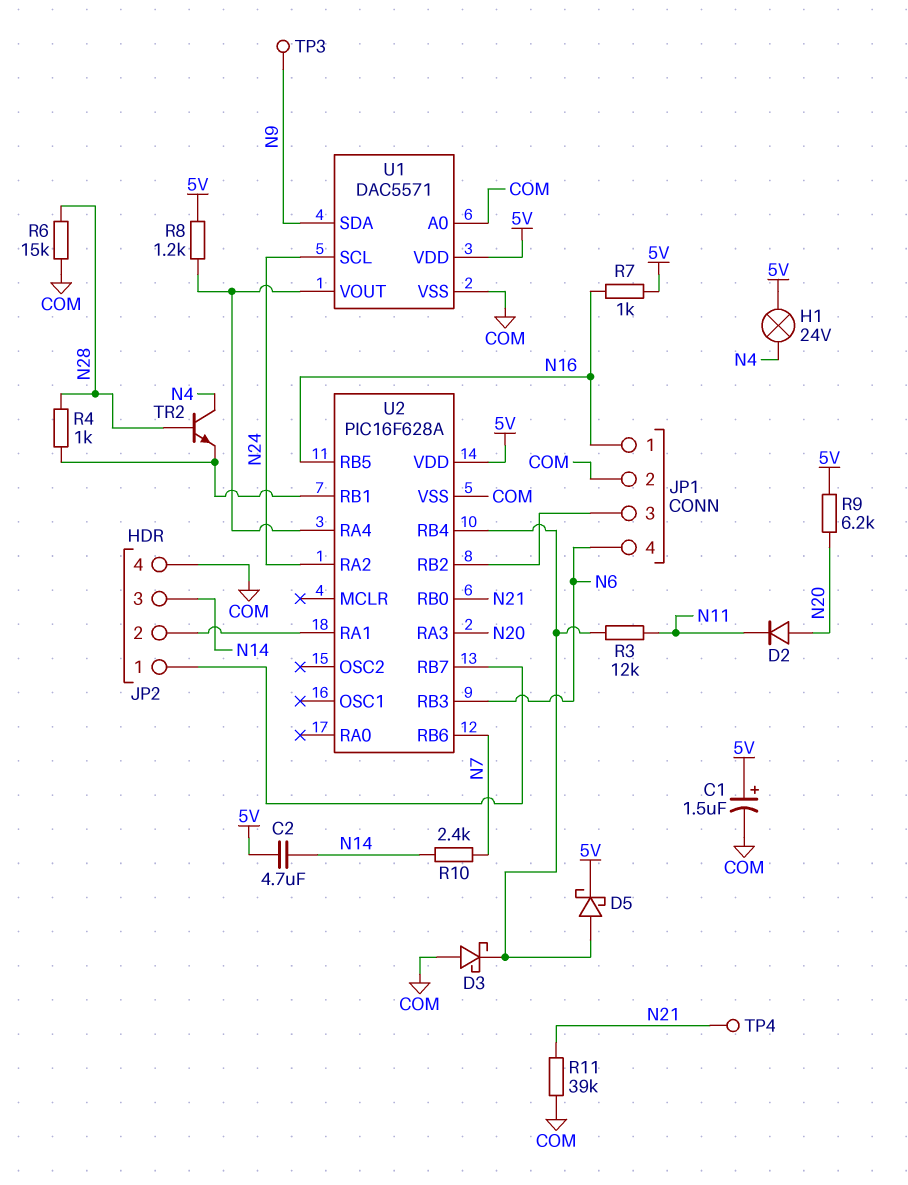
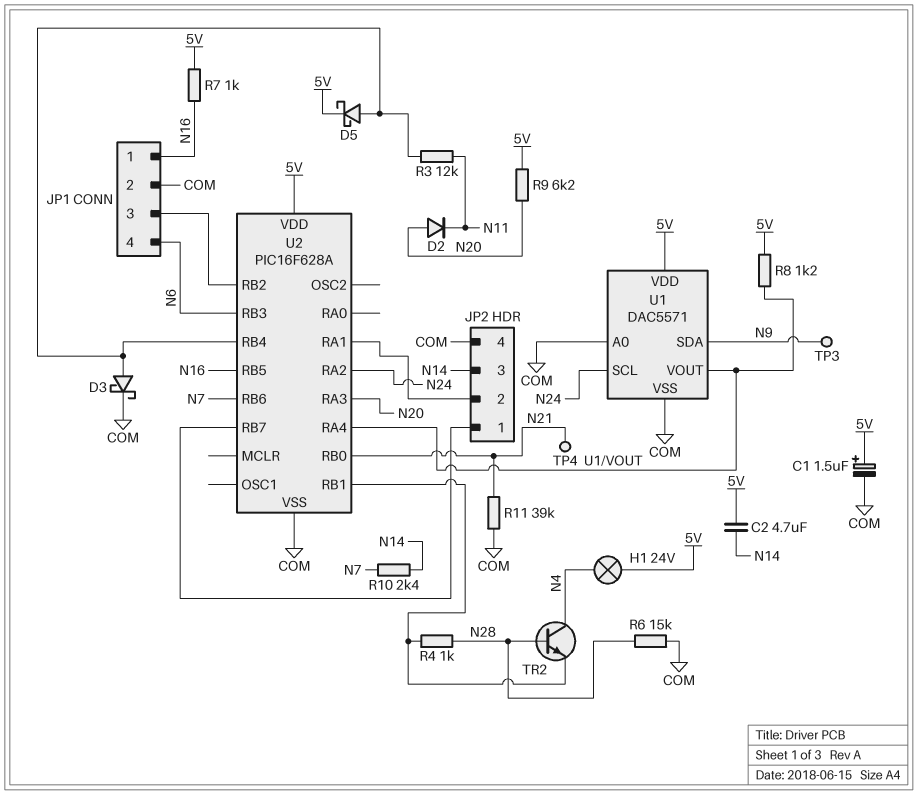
D3: schottky (A COM, K U2/RB4) -> schottky (A U2/RB4, K COM)

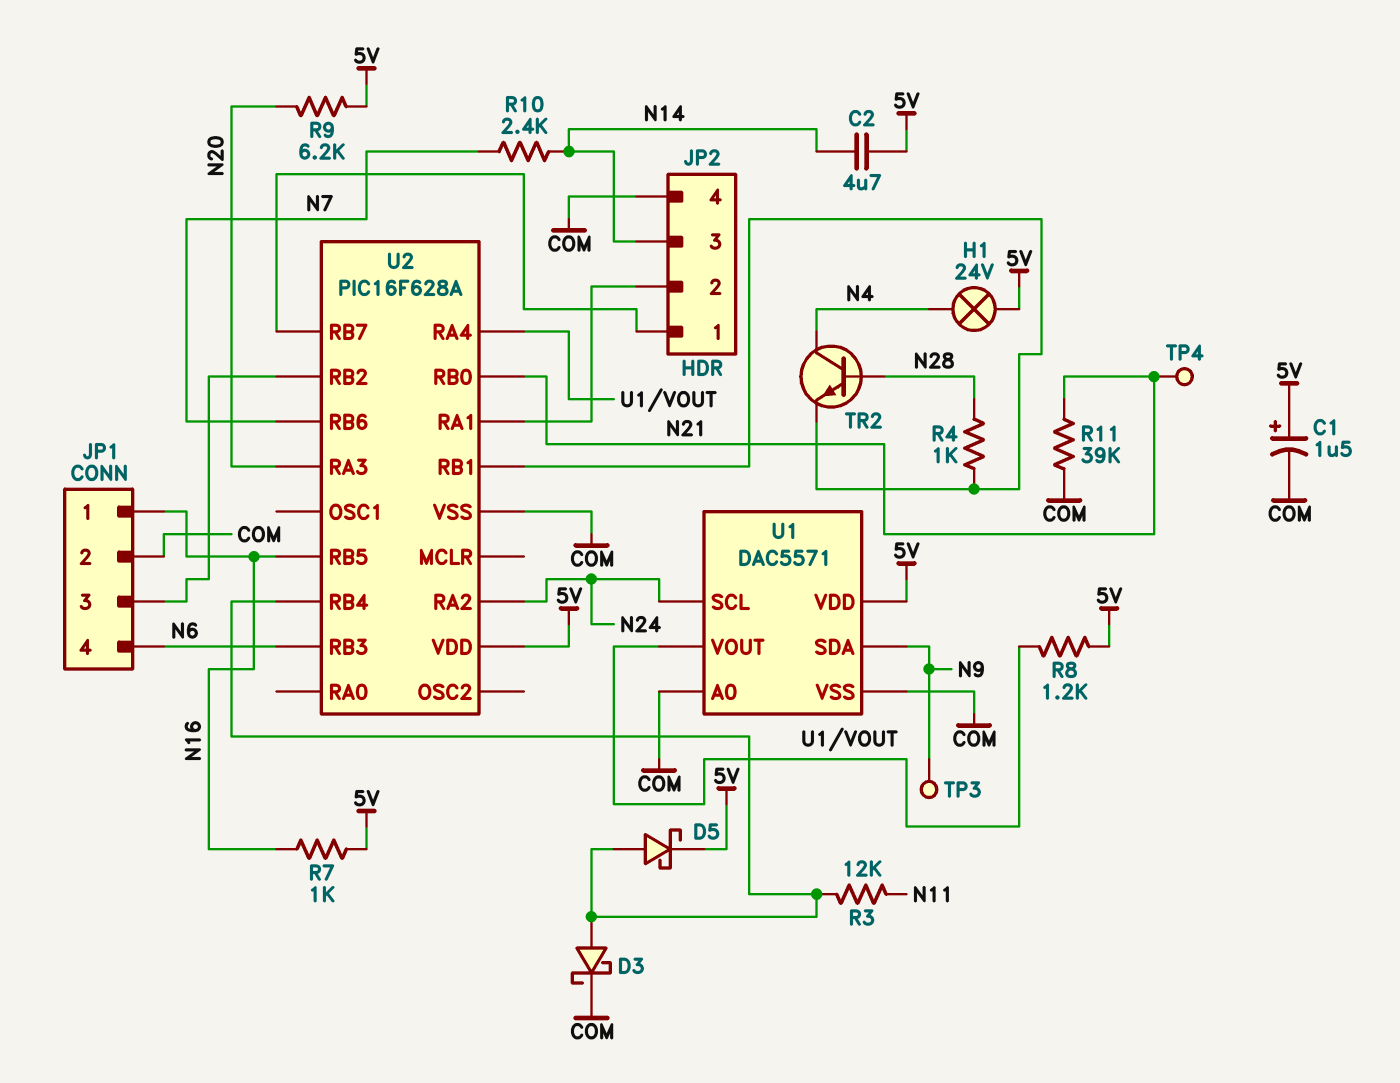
D2: diode (A N20, K N11) -> none
R6: 15k (COM, N28) -> none

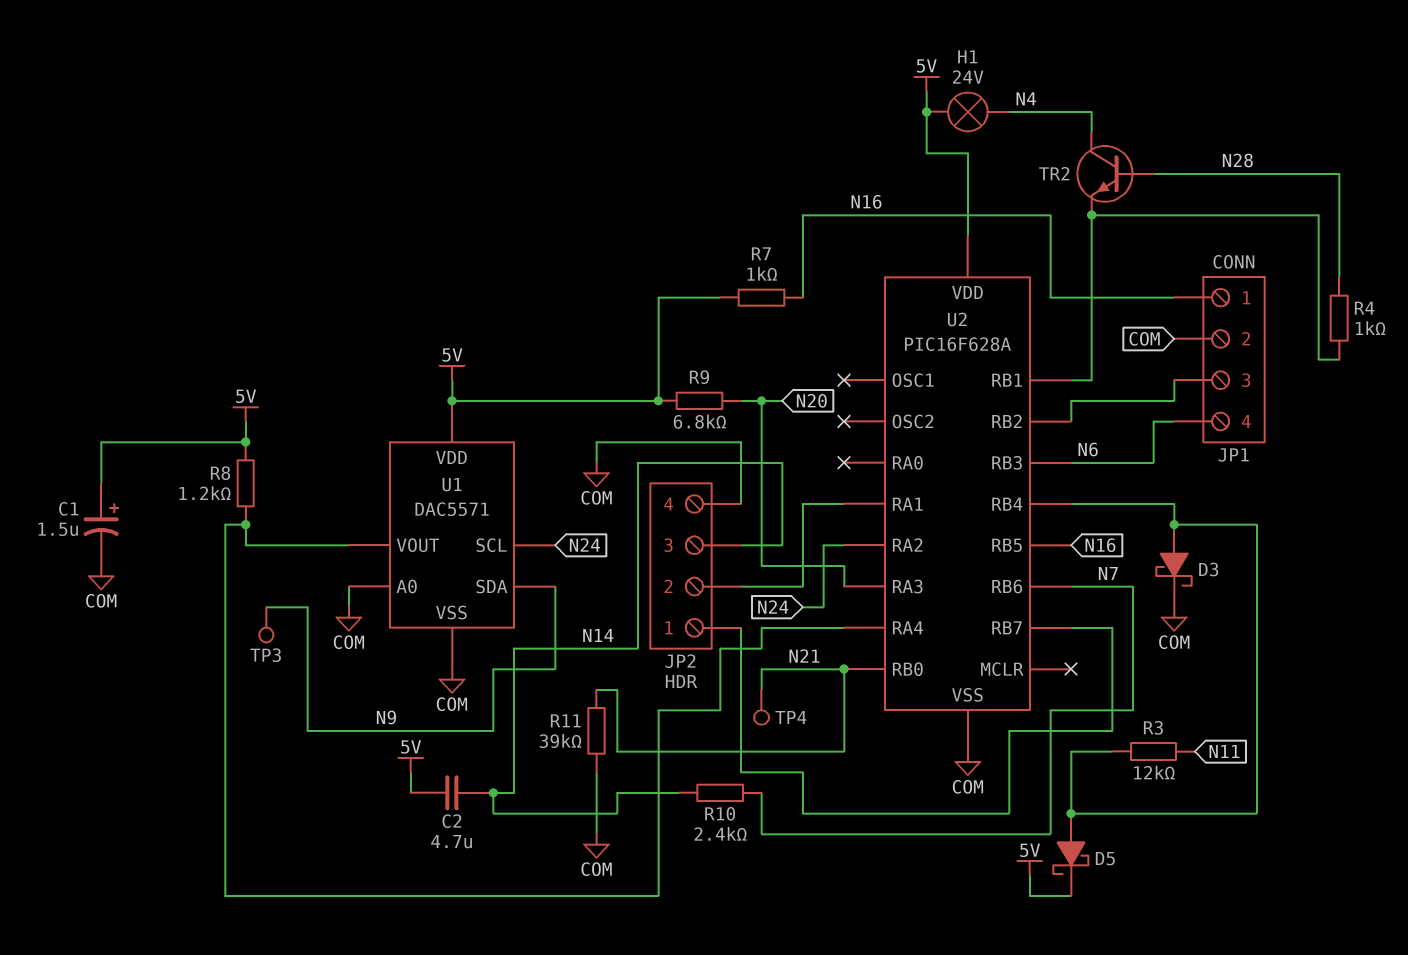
R9: 6.2k (5V, N20) -> 6.8k (5V, N20)

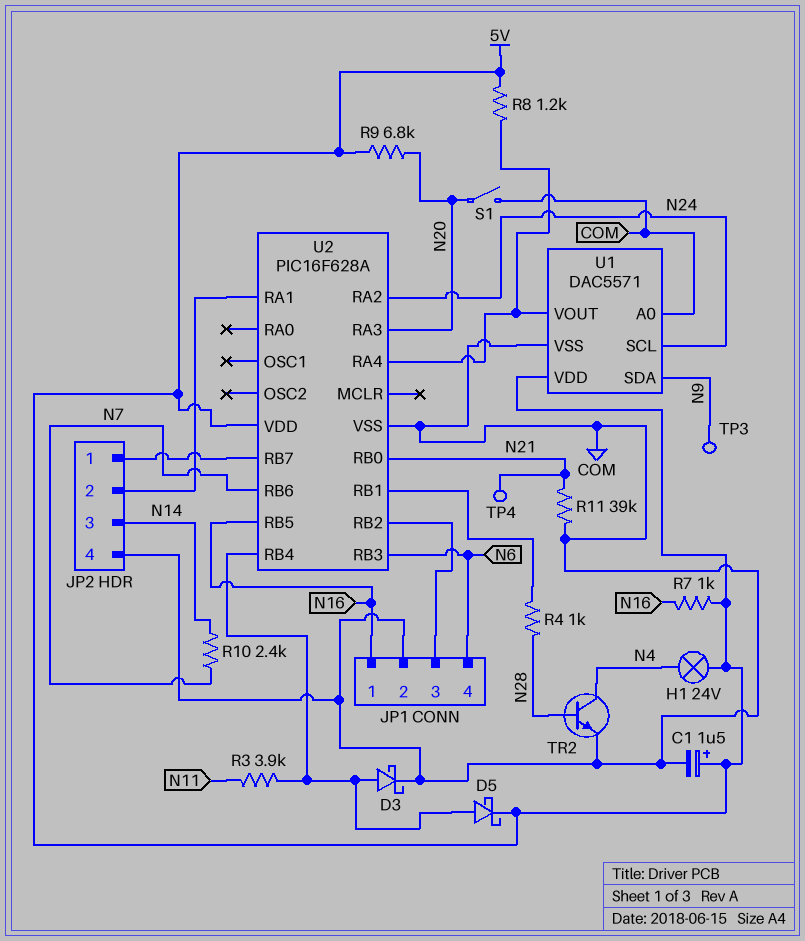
C2: 4.7uF (5V, N14) -> none
R3: 12k (N11, U2/RB4) -> 3.9k (N11, U2/RB4)
S1: none -> switch (COM, N20)
TR2: NPN (B N28, C N4, E U2/RB1) -> NPN (B N28, C N4, E COM)

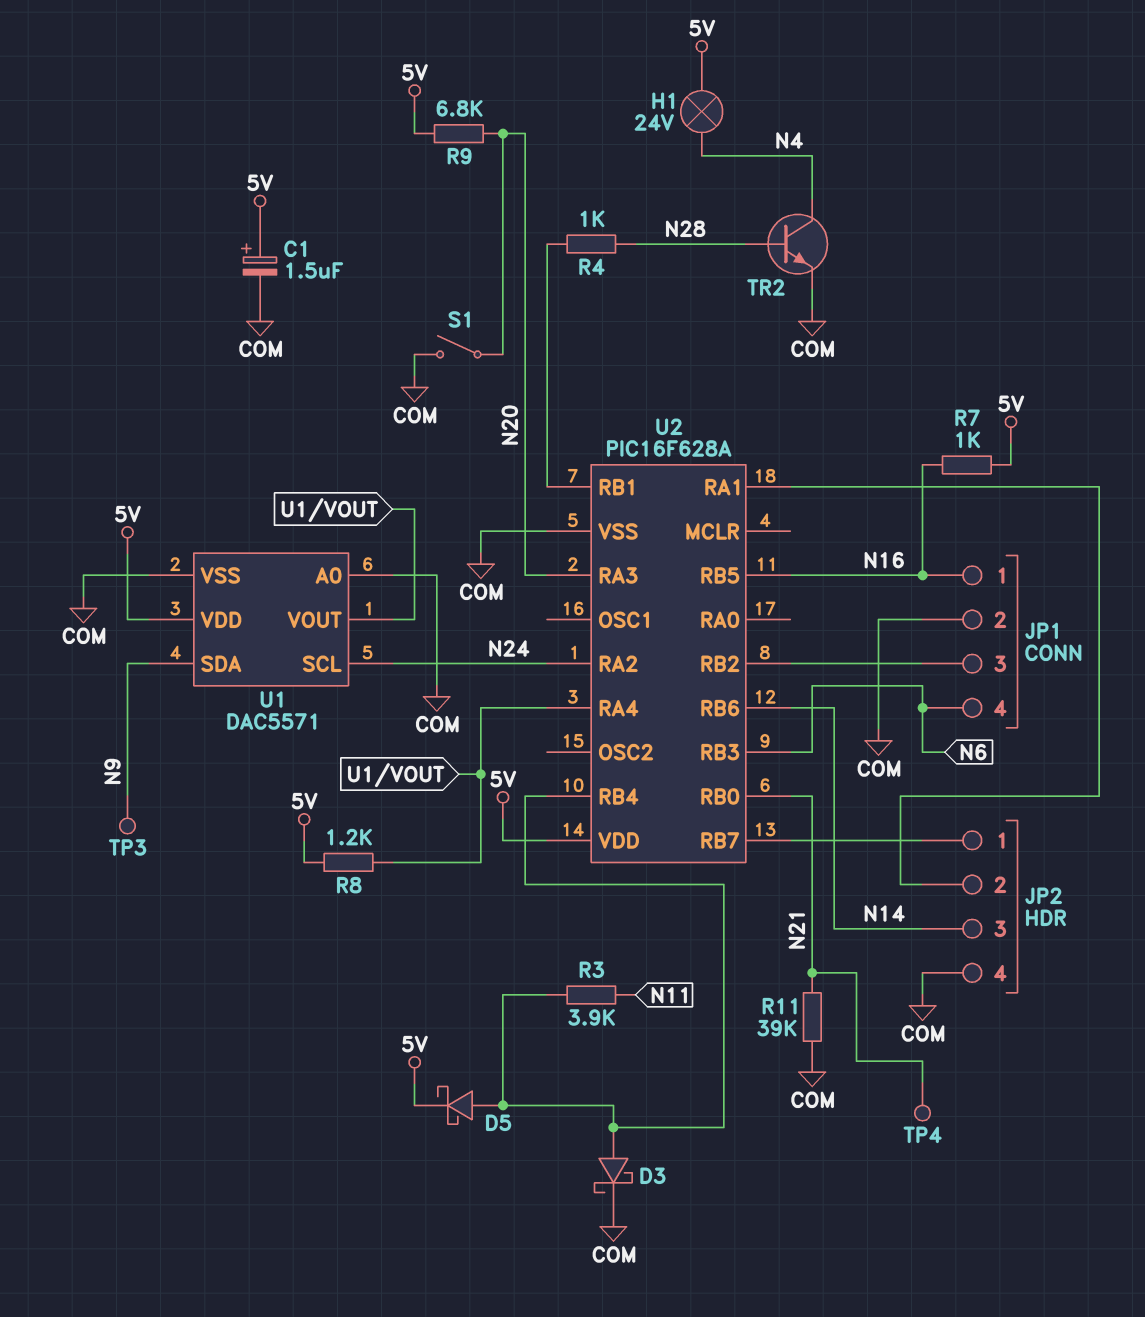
R10: 2.4k (N7, N14) -> none
U2 pin RB6: N7 -> N14

